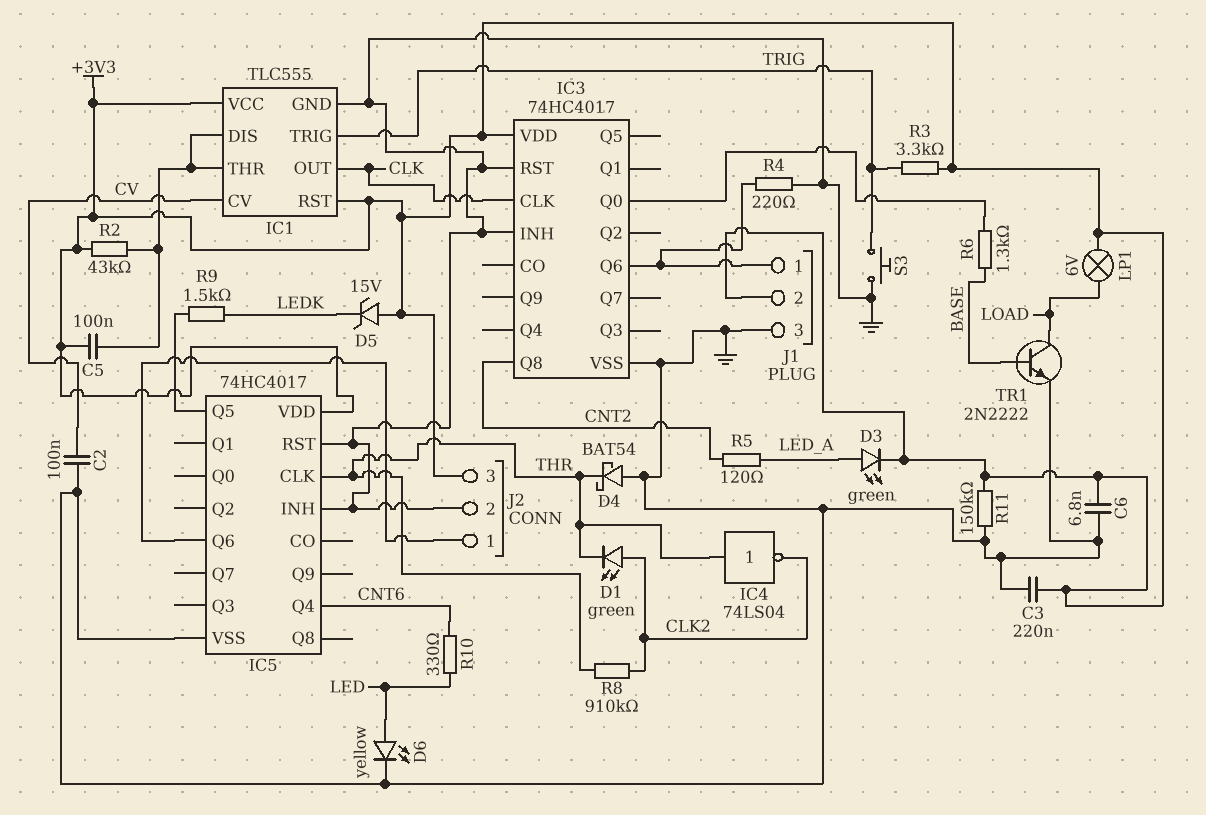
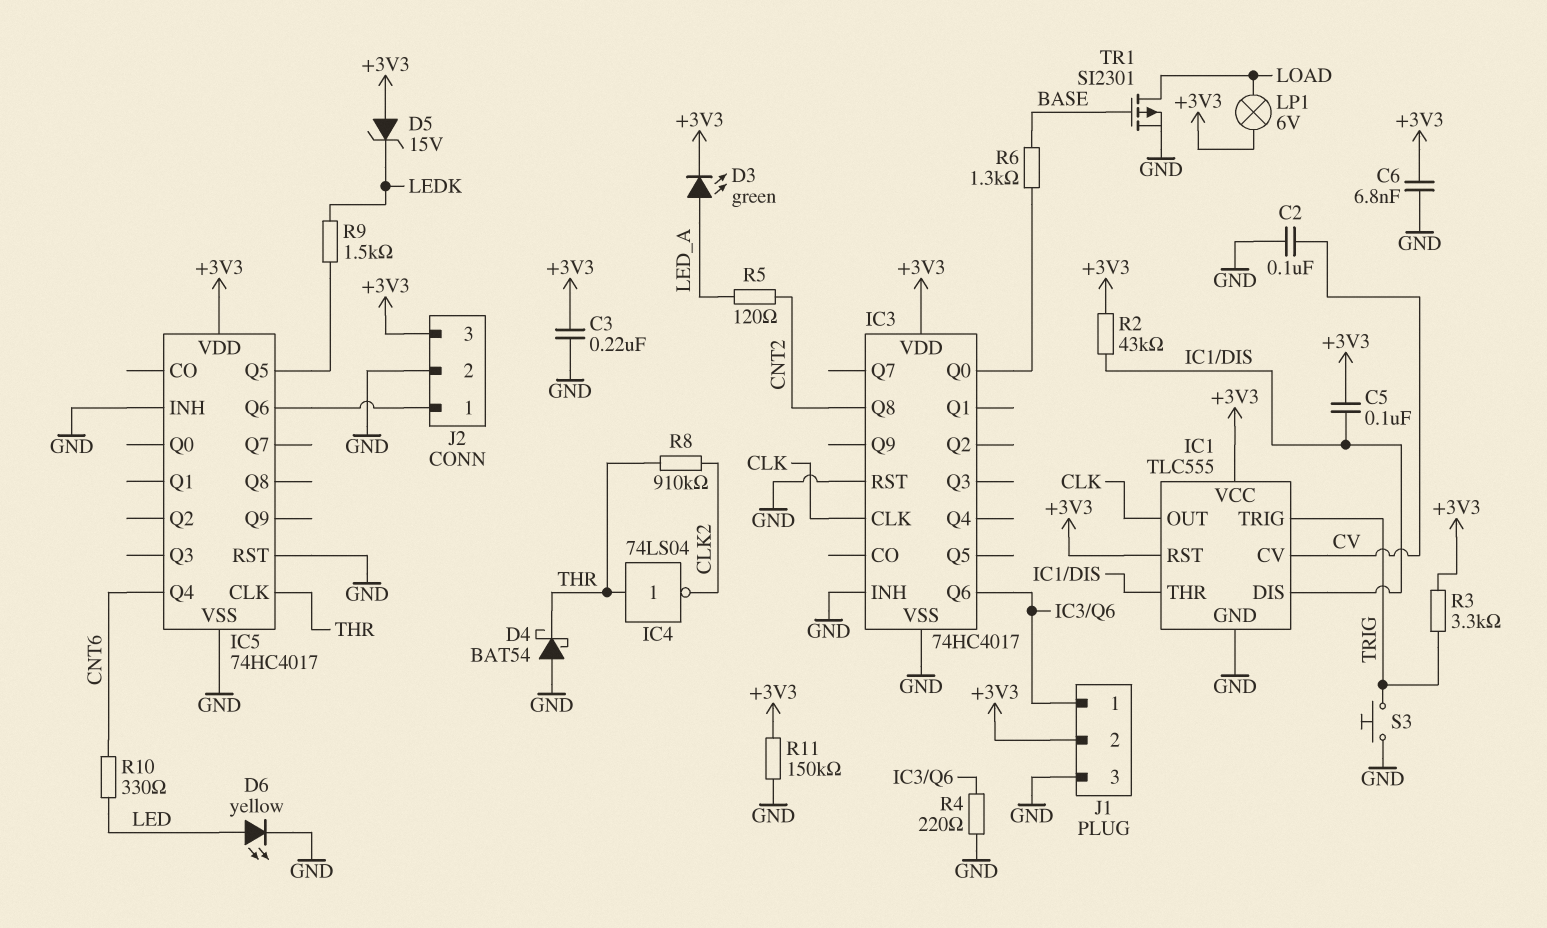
D1: LED green (A CLK2, K THR) -> none
TR1: NPN 2N2222 (B BASE, C LOAD, E GND) -> PMOS SI2301 (G BASE, D LOAD, S GND)

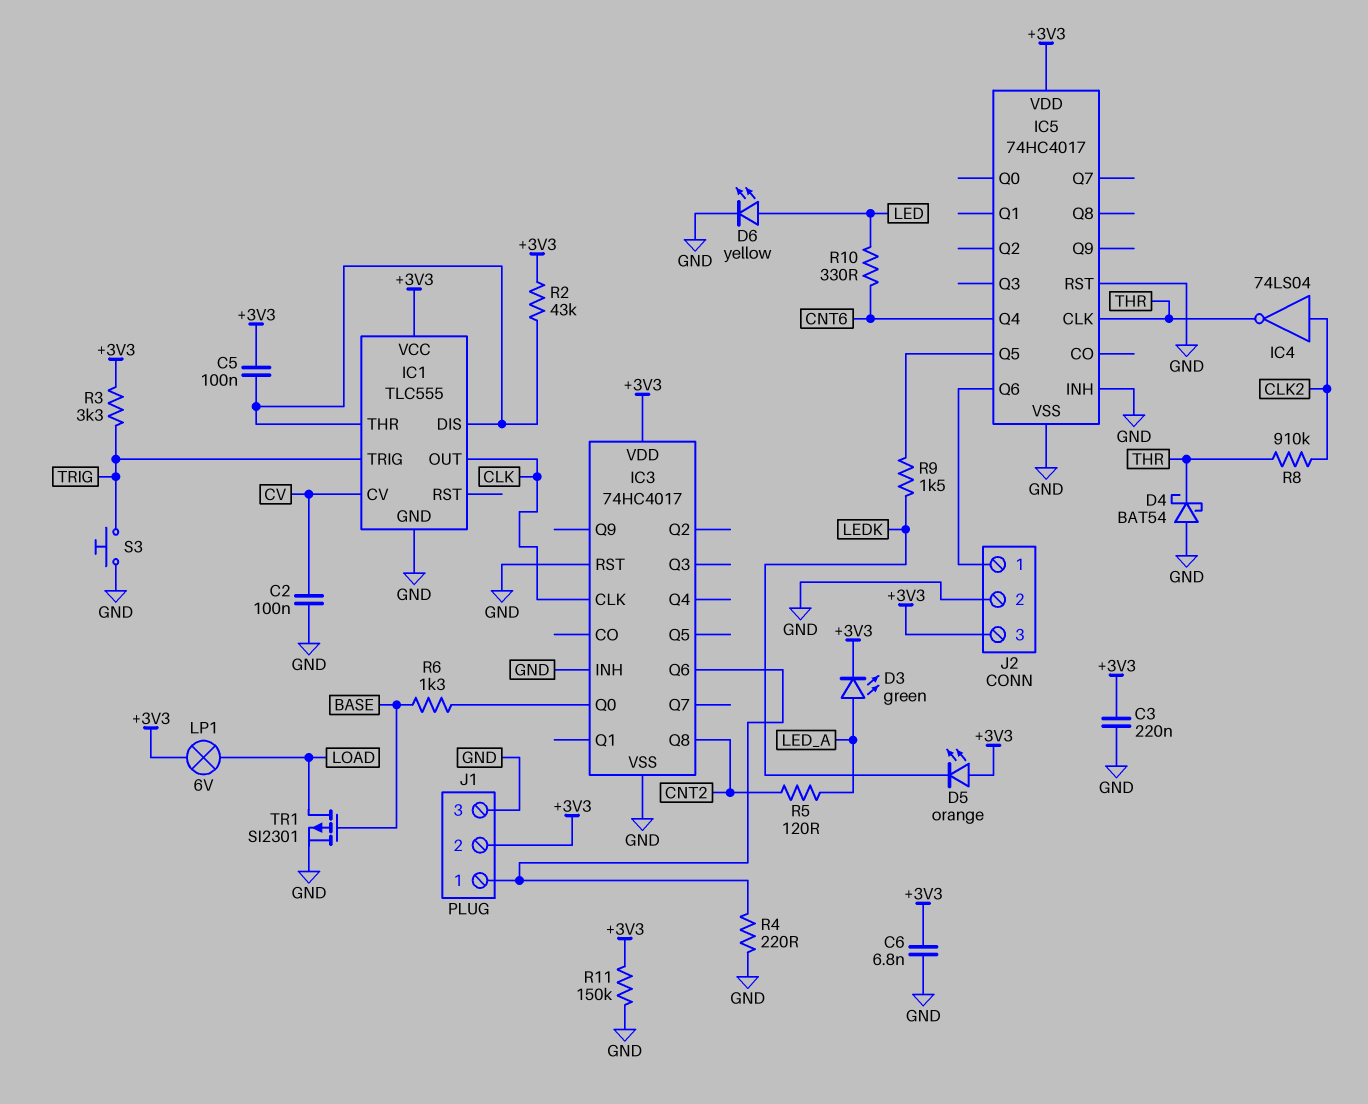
D5: zener 15V (A +3V3, K LEDK) -> LED orange (A +3V3, K LEDK)
IC1 pin RST: +3V3 -> none
IC4: NOT 74LS04 (in THR, out CLK2) -> NOT 74LS04 (in CLK2, out THR)

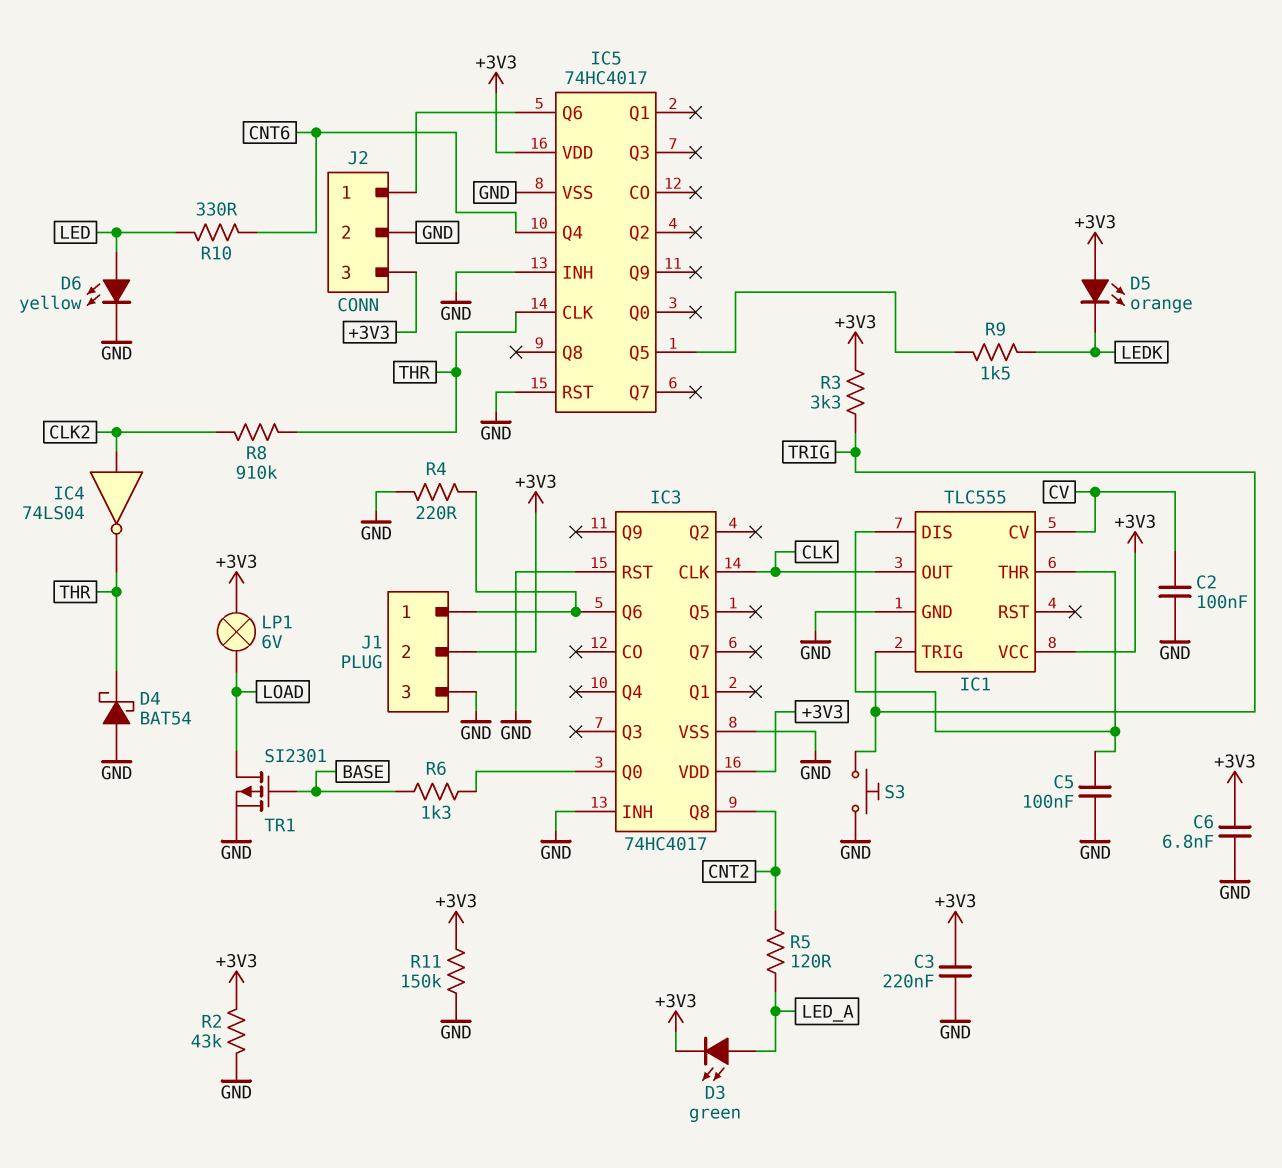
C5: 100nF (+3V3, IC1/DIS) -> 100nF (GND, IC1/DIS)
R2: 43k (+3V3, IC1/DIS) -> 43k (+3V3, GND)

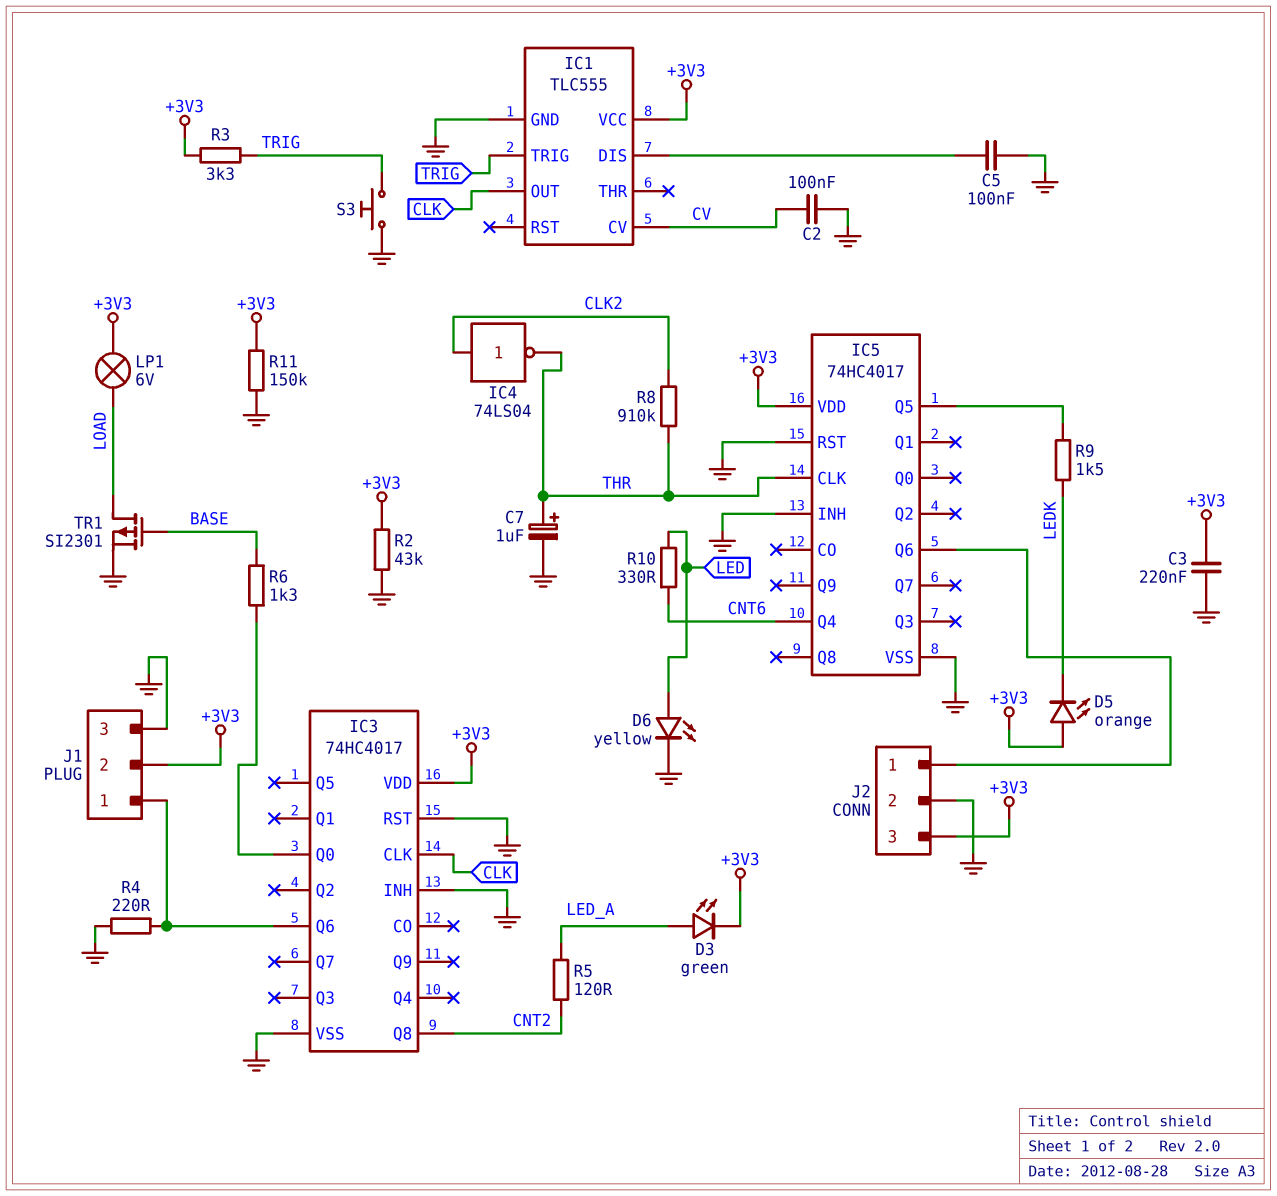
C6: 6.8nF (+3V3, GND) -> none
C7: none -> 1uF (plus THR, minus GND)
D4: schottky BAT54 (A GND, K THR) -> none
IC1 pin THR: IC1/DIS -> none

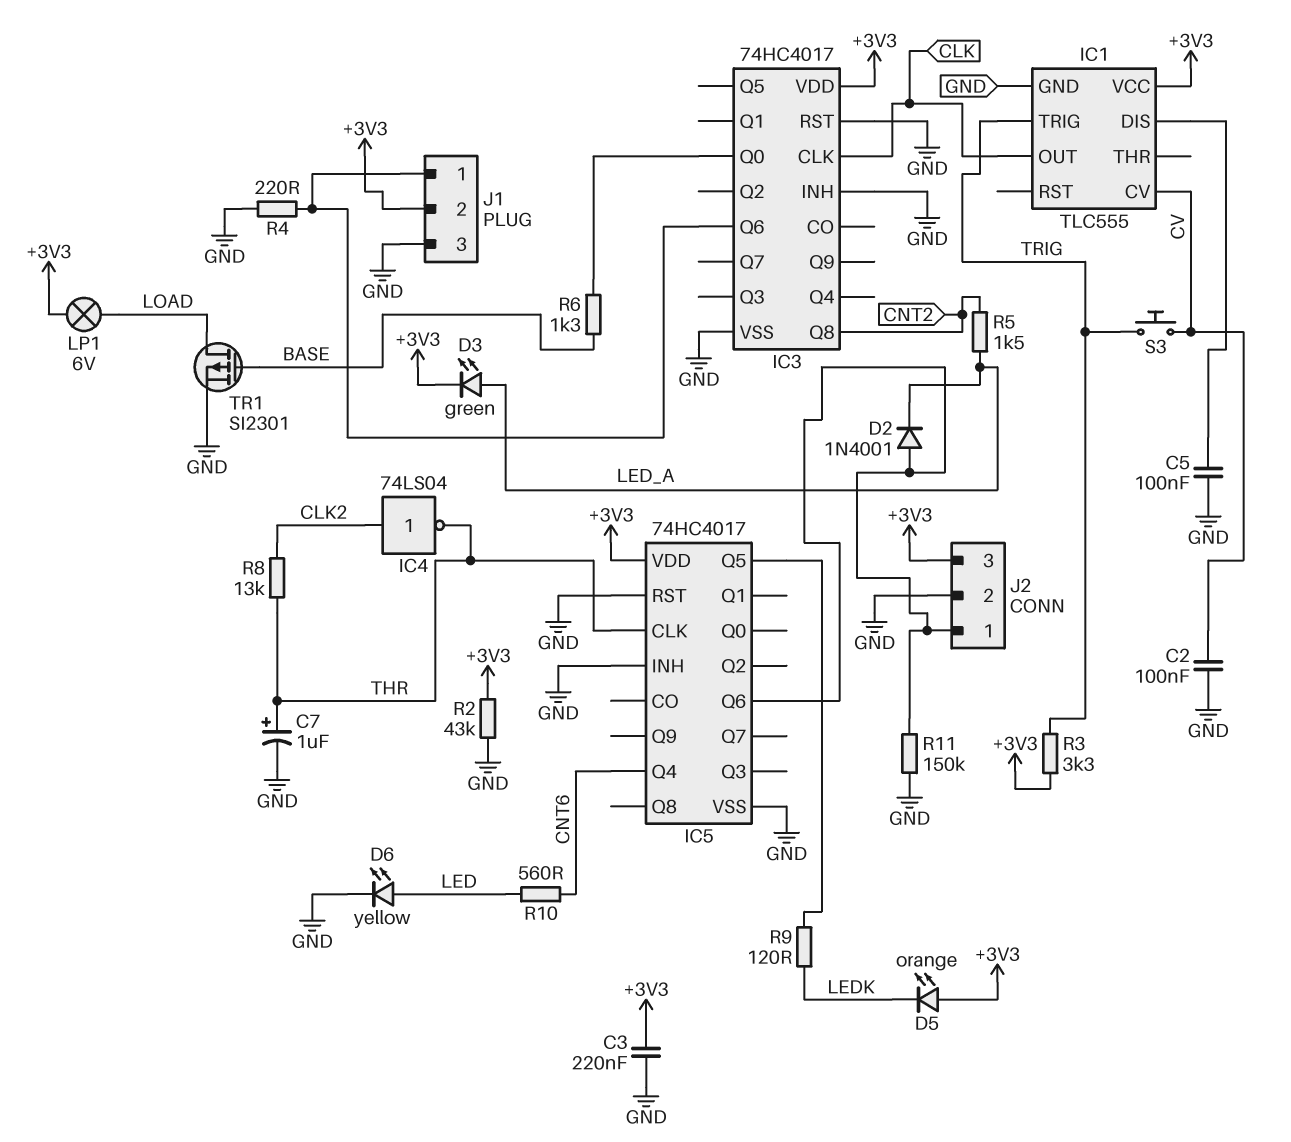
D2: none -> diode 1N4001 (A IC5/Q6, K LED_A)
R5: 120 (CNT2, LED_A) -> 1.5k (CNT2, LED_A)
R8: 910k (CLK2, THR) -> 13k (CLK2, THR)
R9: 1.5k (IC5/Q5, LEDK) -> 120 (IC5/Q5, LEDK)
R10: 330 (CNT6, LED) -> 560 (CNT6, LED)
R11: 150k (+3V3, GND) -> 150k (GND, IC5/Q6)
S3: button (GND, TRIG) -> button (CV, TRIG)

